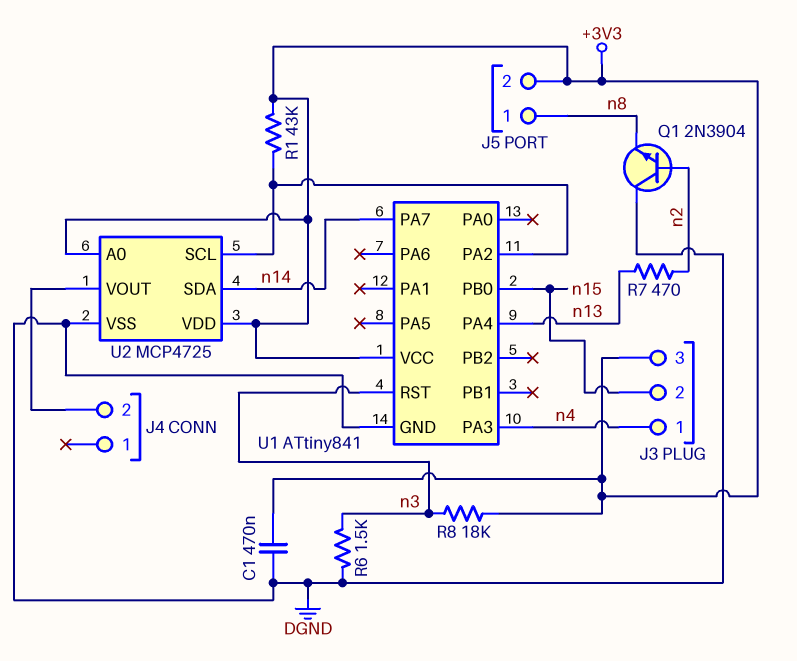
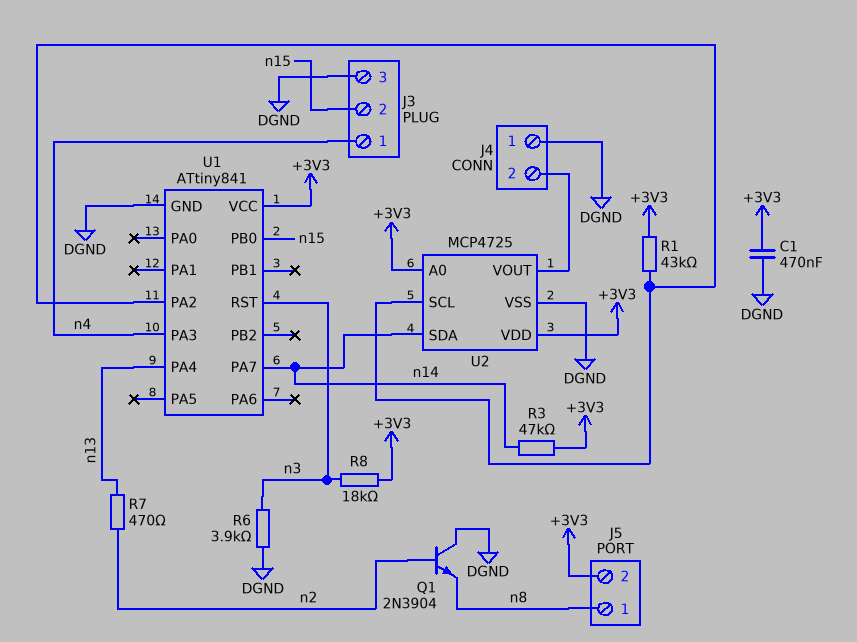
J3 pin 3: +3V3 -> DGND
J4 pin 1: none -> DGND
R3: none -> 47k (+3V3, n14)
R6: 1.5k (DGND, n3) -> 3.9k (DGND, n3)

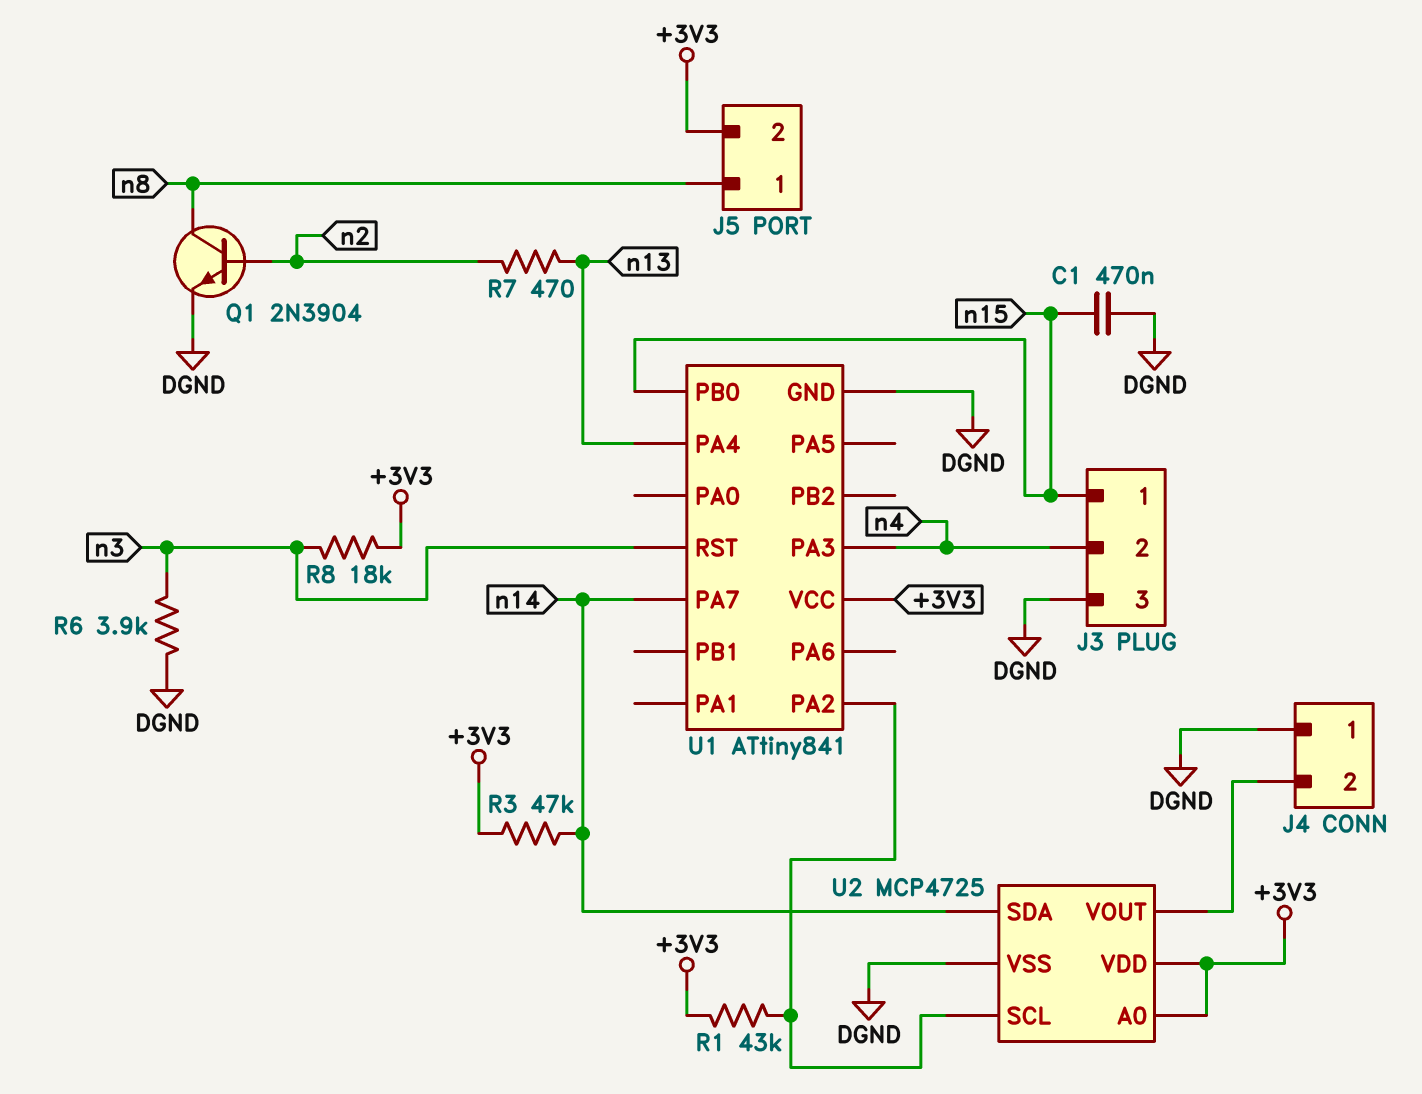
C1: 470nF (+3V3, DGND) -> 470nF (DGND, n15)
J3 pin 1: n4 -> n15
J3 pin 2: n15 -> n4
Q1: NPN 2N3904 (B n2, C DGND, E n8) -> NPN 2N3904 (B n2, C n8, E DGND)

